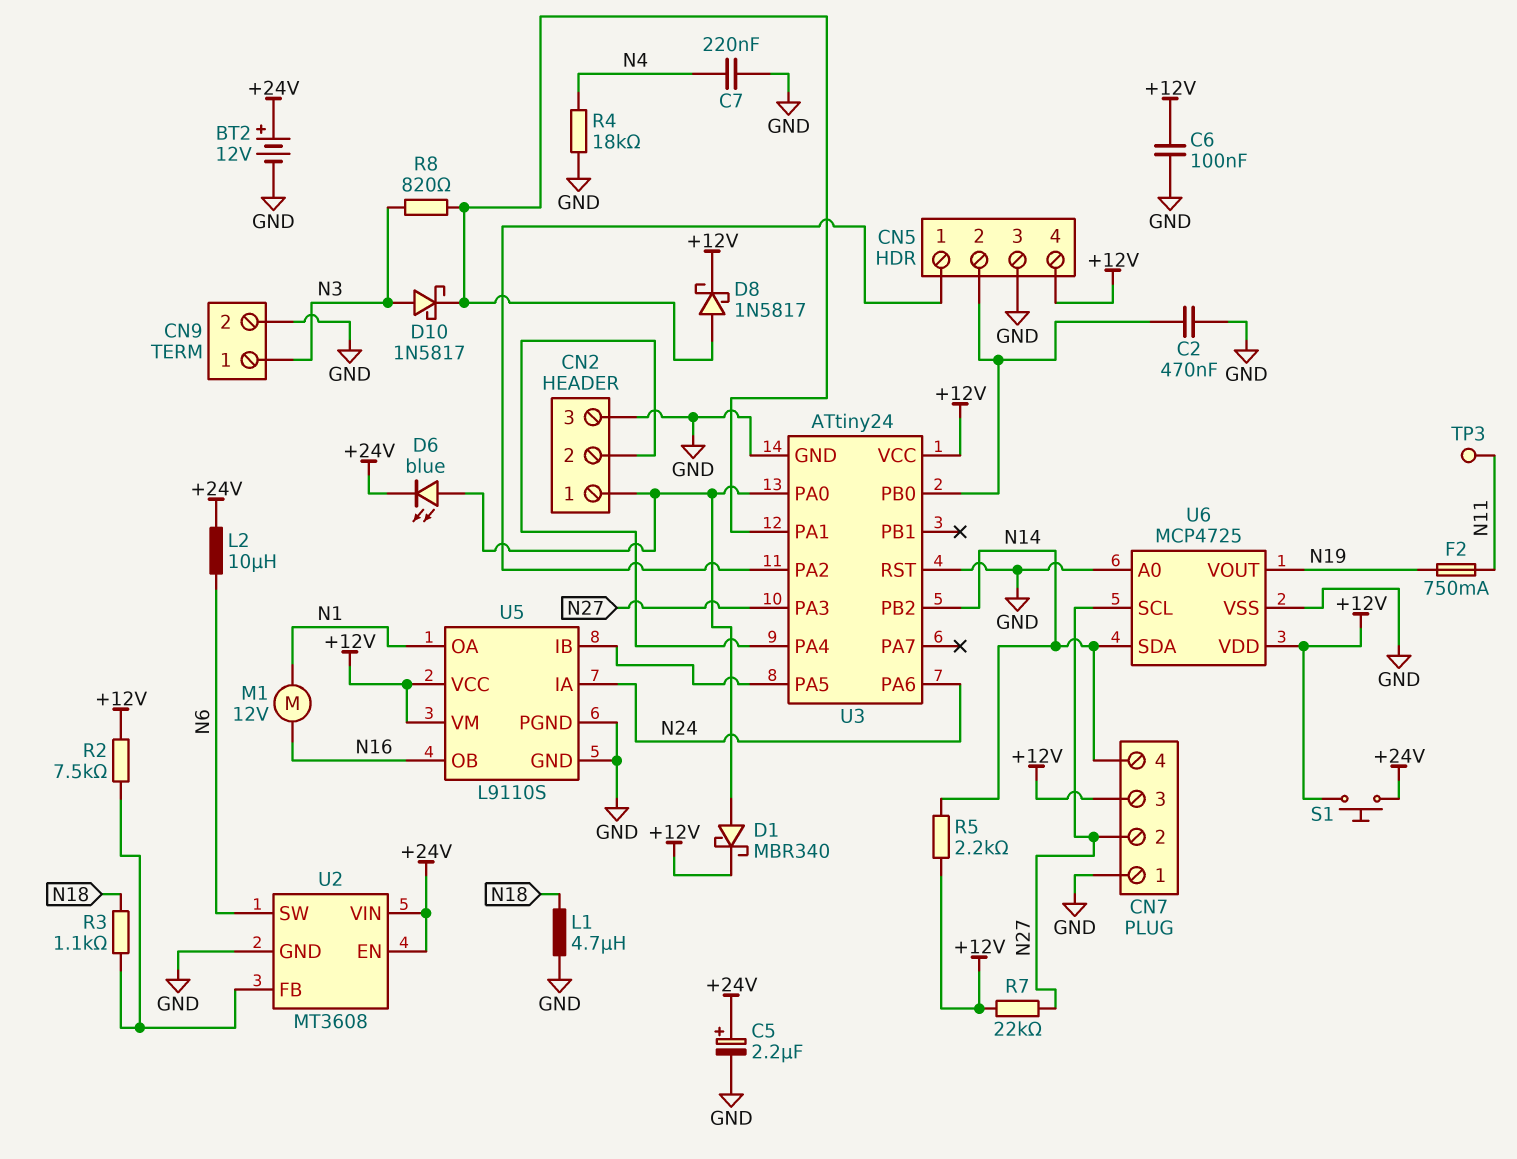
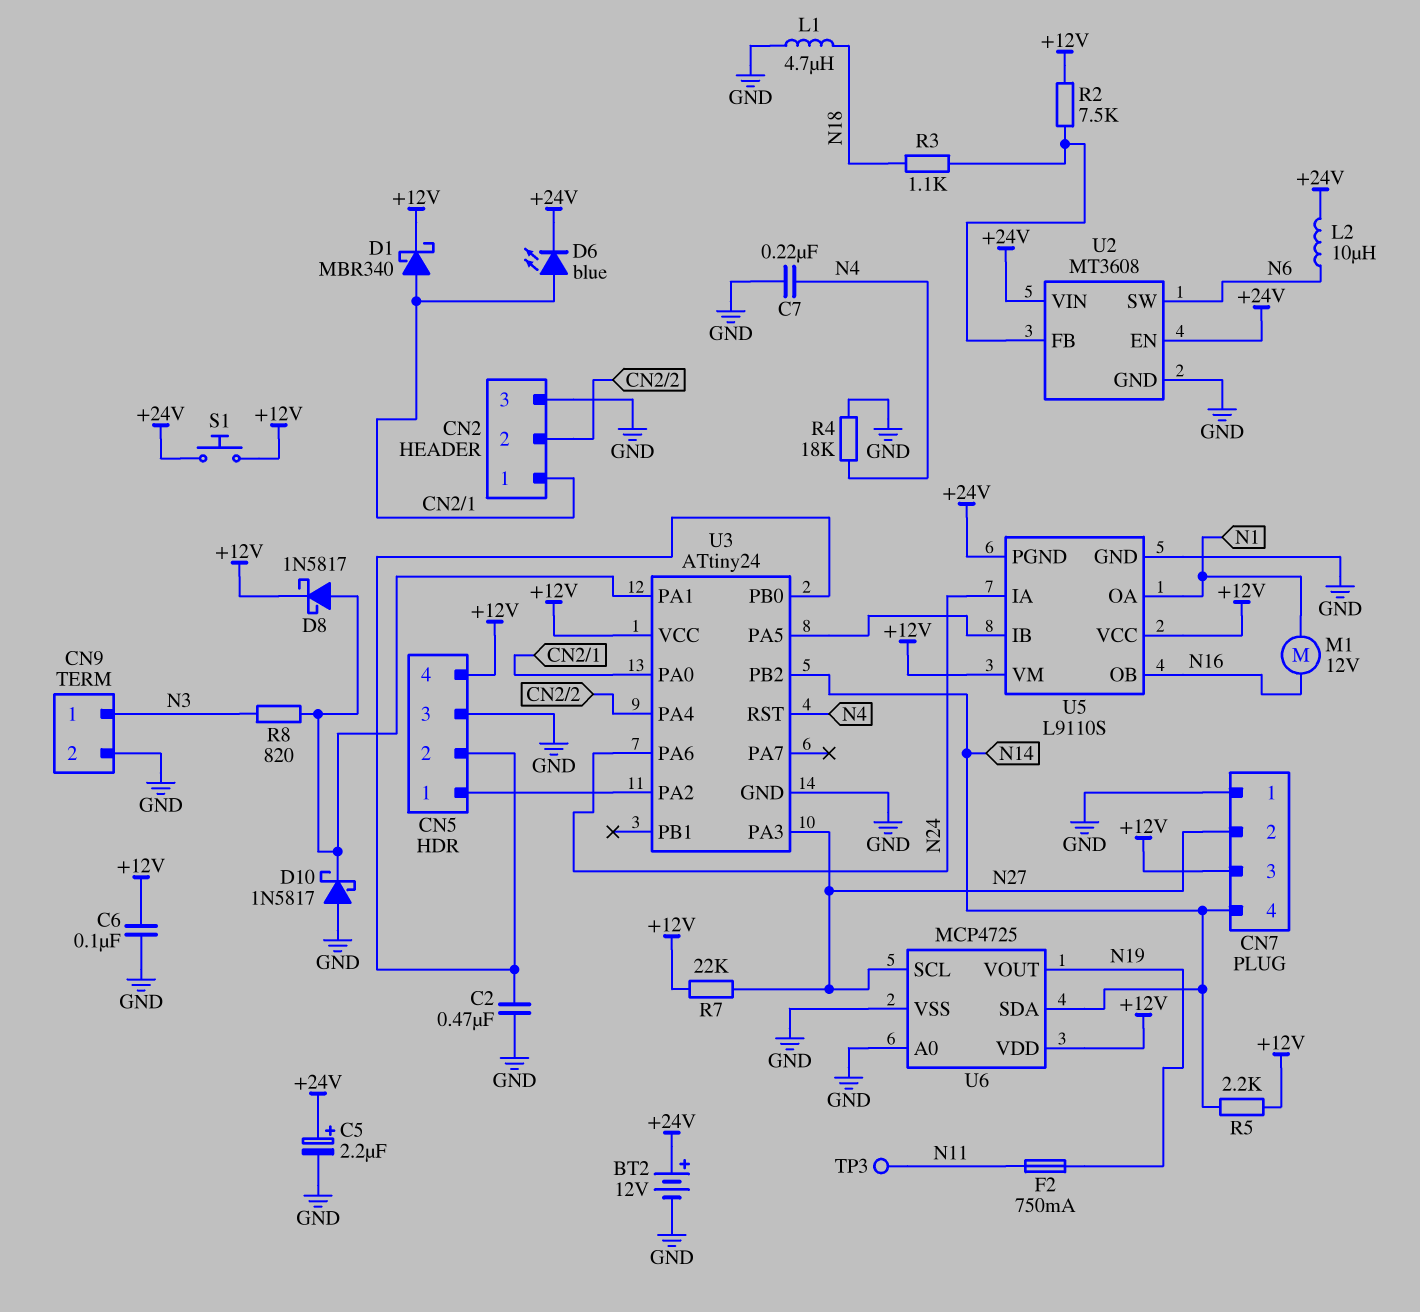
D10: schottky 1N5817 (A N3, K U3/PA1) -> schottky 1N5817 (A GND, K U3/PA1)
U3 pin RST: GND -> N4
U5 pin PGND: GND -> +24V

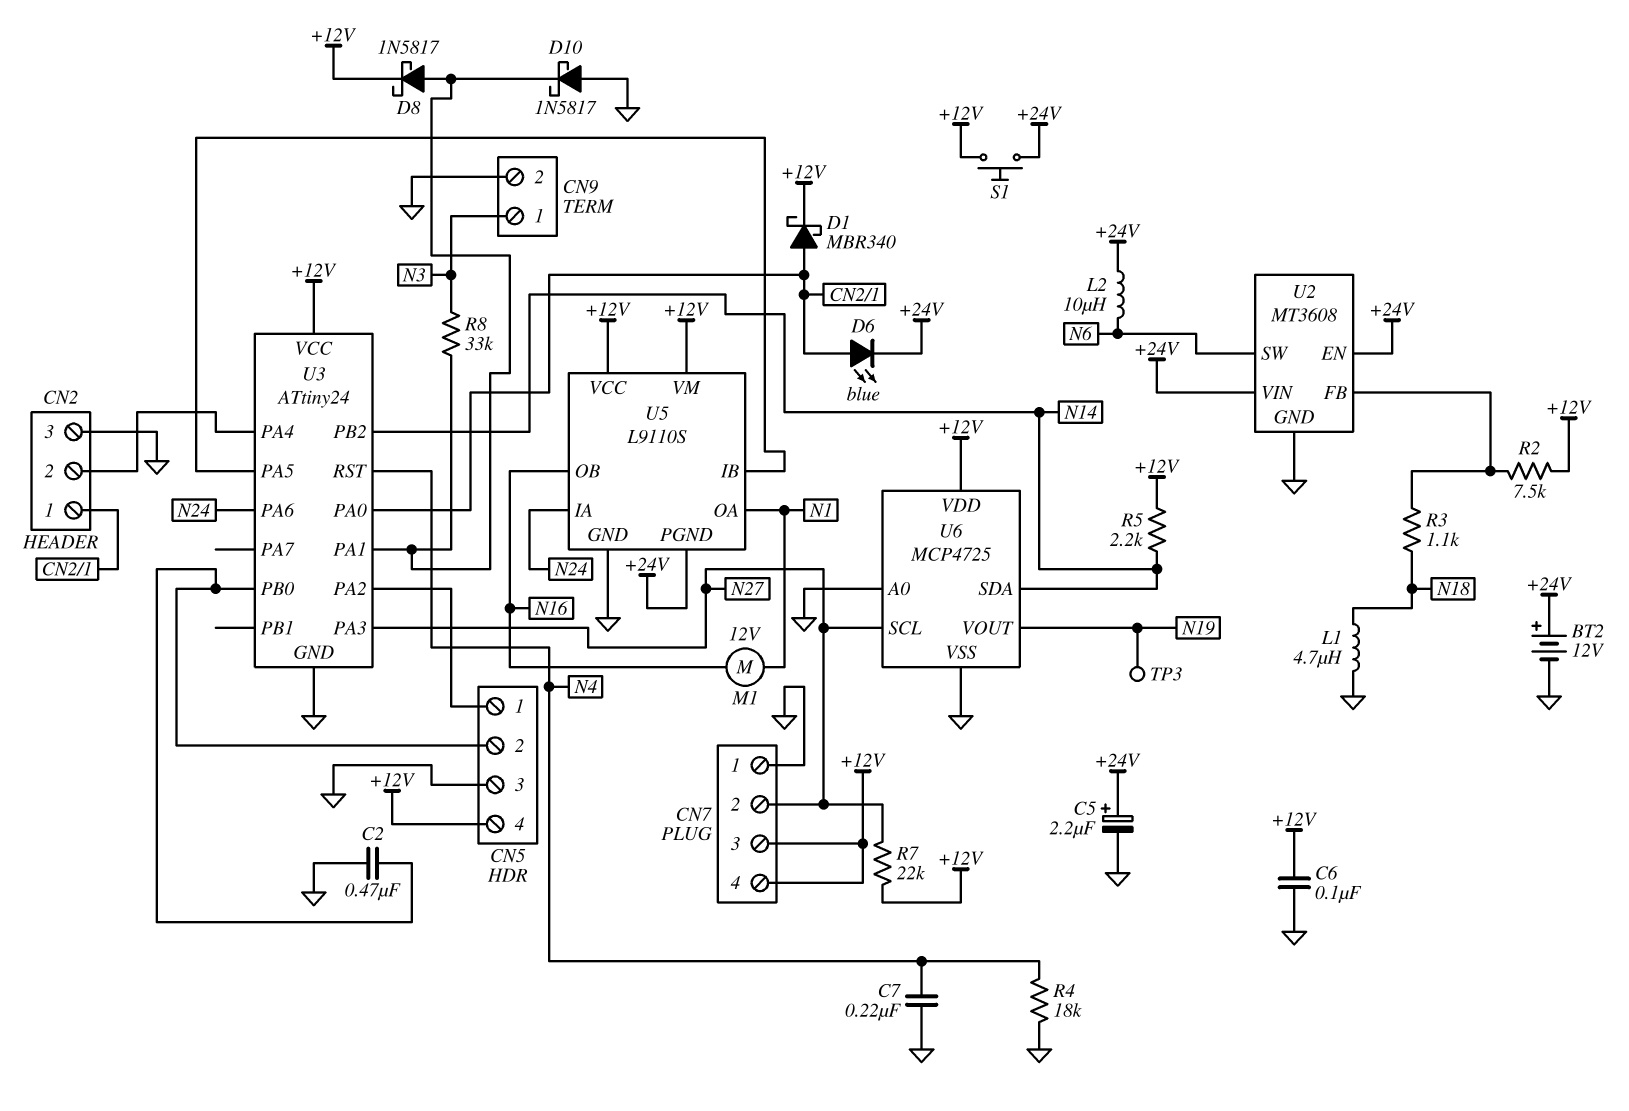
CN7 pin 4: N14 -> +12V
F2: 750mA (N11, N19) -> none
R8: 820 (N3, U3/PA1) -> 33k (N3, U3/PA1)
TP3: test point (N11) -> test point (N19)

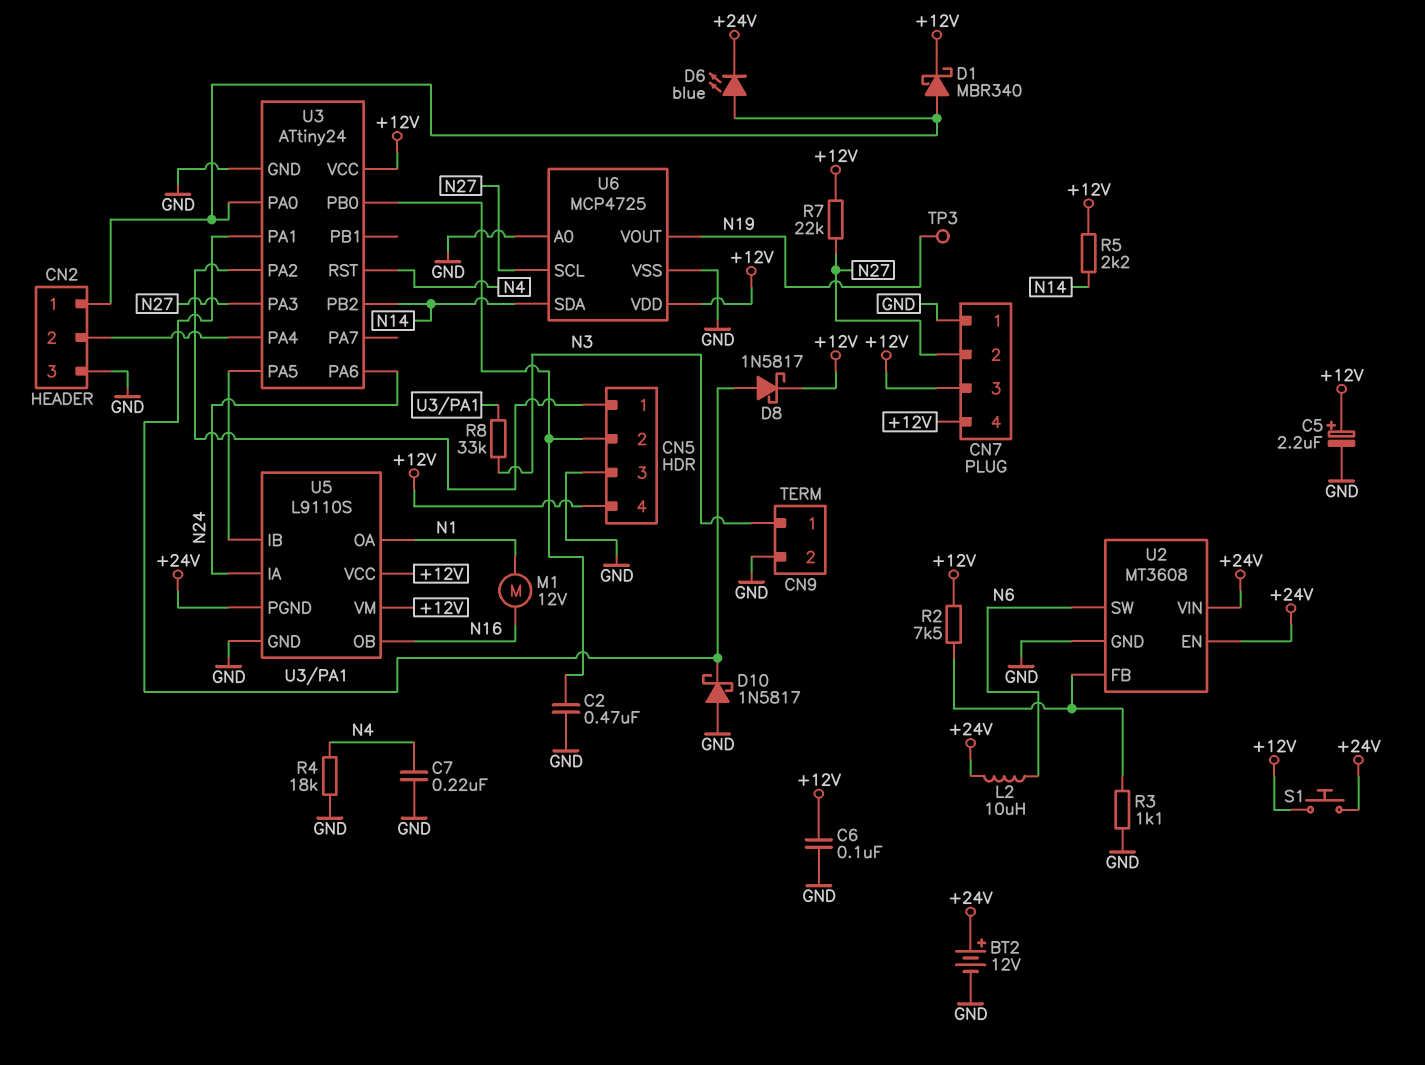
C5: 2.2uF (plus +24V, minus GND) -> 2.2uF (plus +12V, minus GND)
L1: 4.7uH (GND, N18) -> none
R3: 1.1k (N18, U2/FB) -> 1.1k (GND, U2/FB)

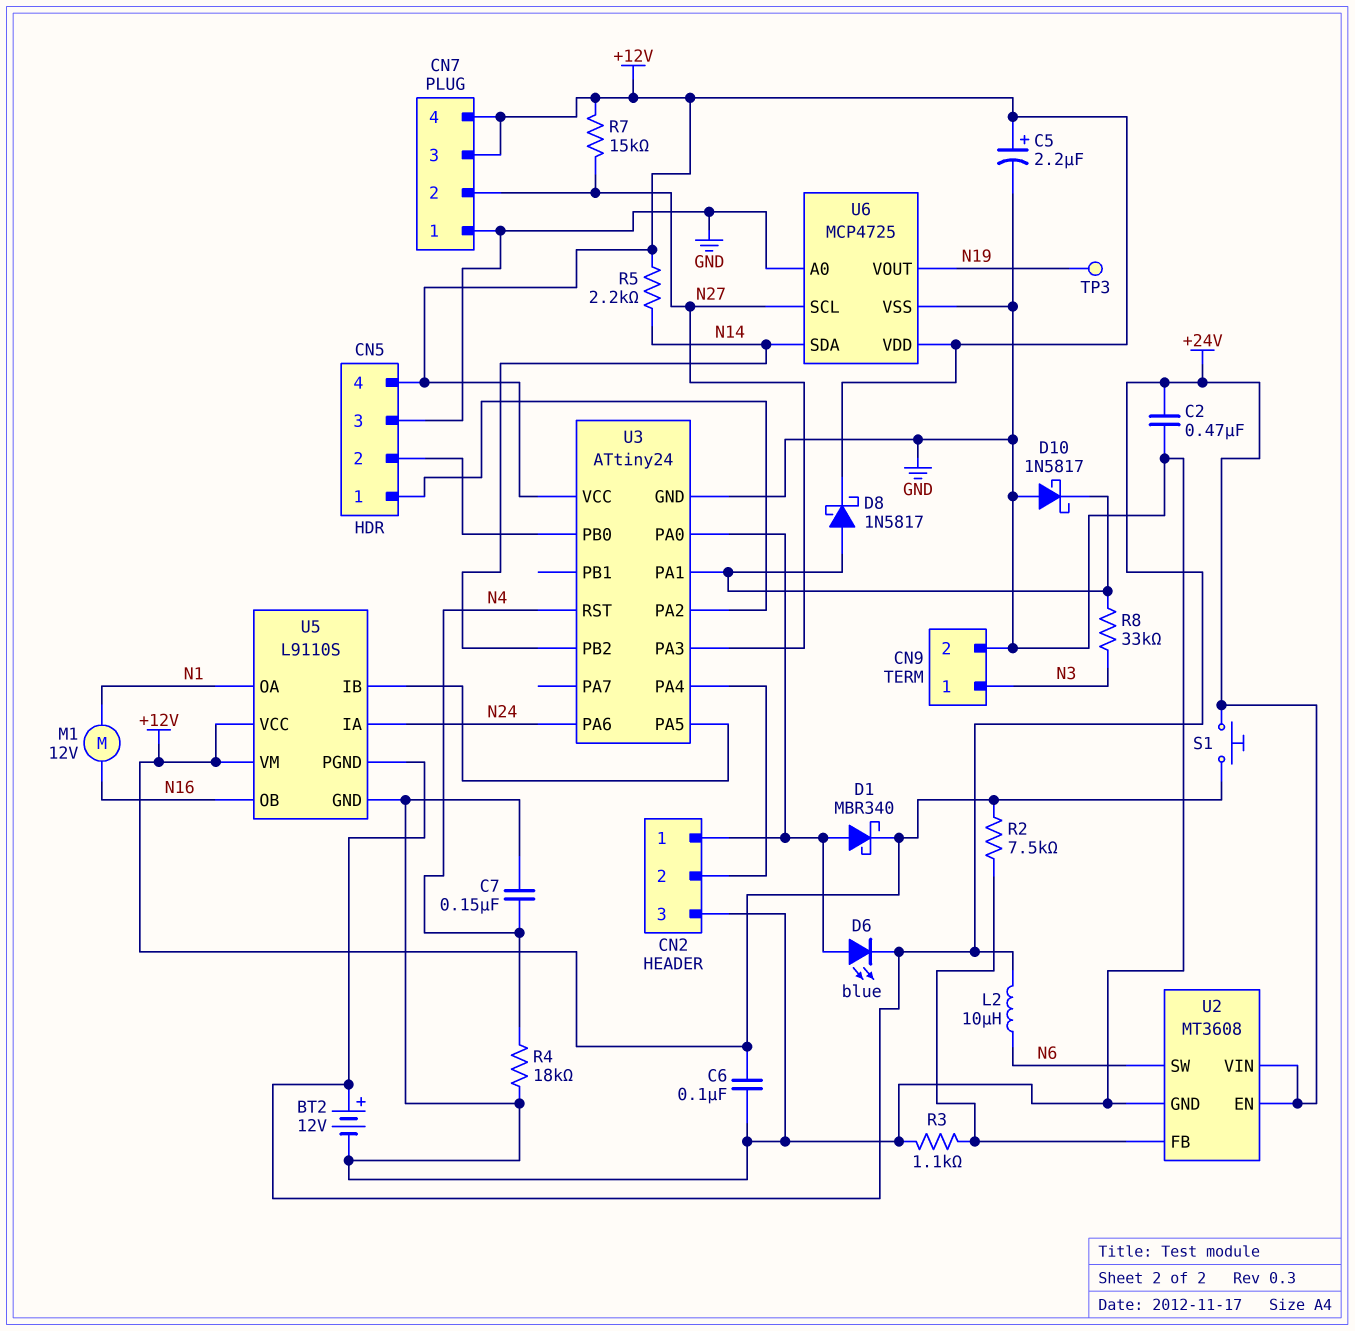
C2: 470nF (CN5/2, GND) -> 470nF (+24V, GND)
C7: 220nF (GND, N4) -> 150nF (GND, N4)
R7: 22k (+12V, N27) -> 15k (+12V, N27)

